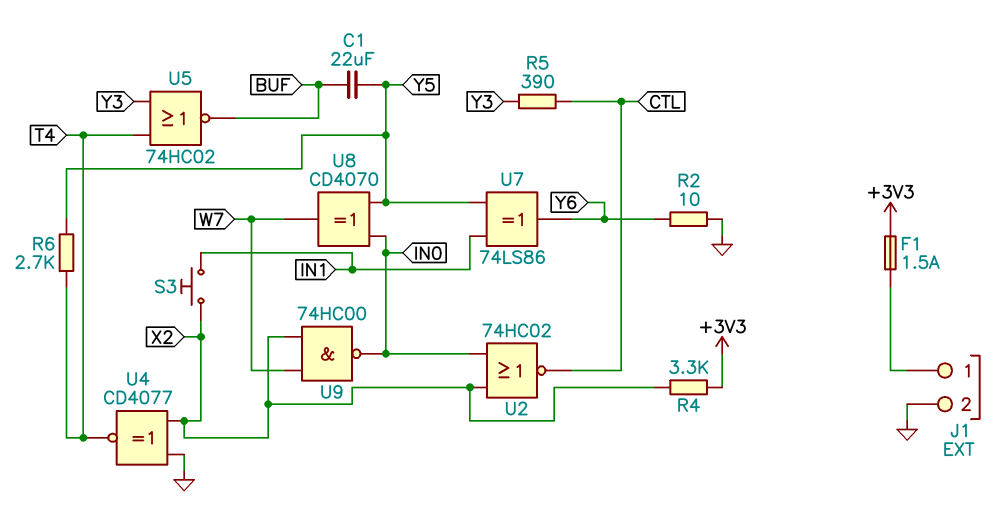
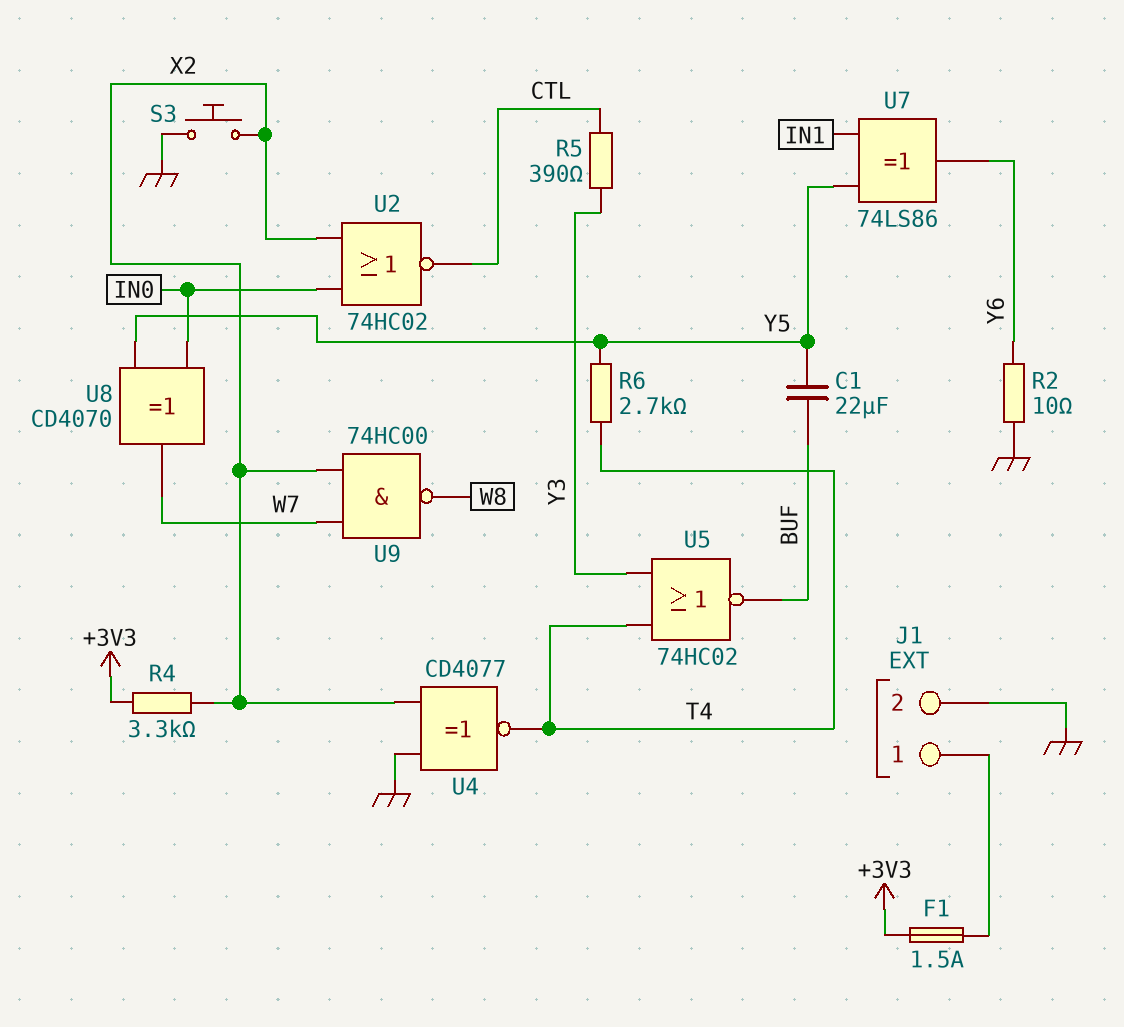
S3: button (IN1, X2) -> button (GND, X2)
U9: NAND 74HC00 (in W7, in X2, out IN0) -> NAND 74HC00 (in W7, in X2, out W8)

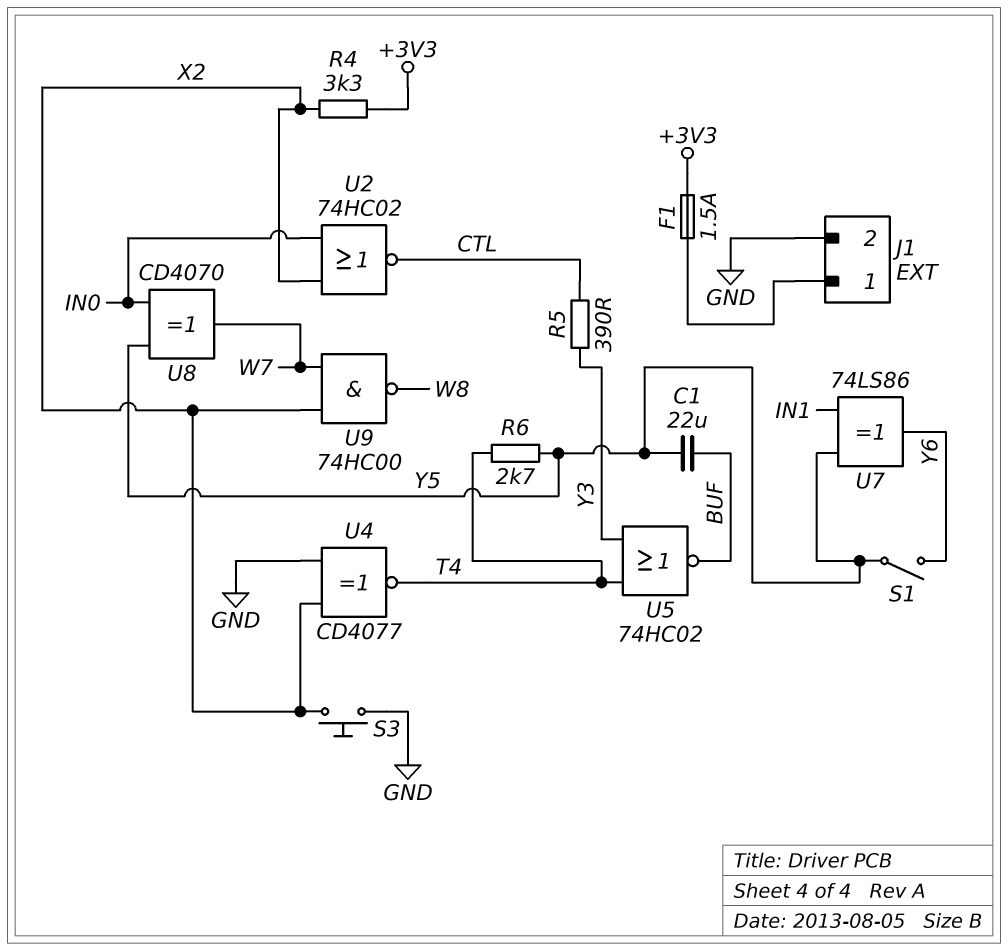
R2: 10 (GND, Y6) -> none
S1: none -> switch (Y5, Y6)

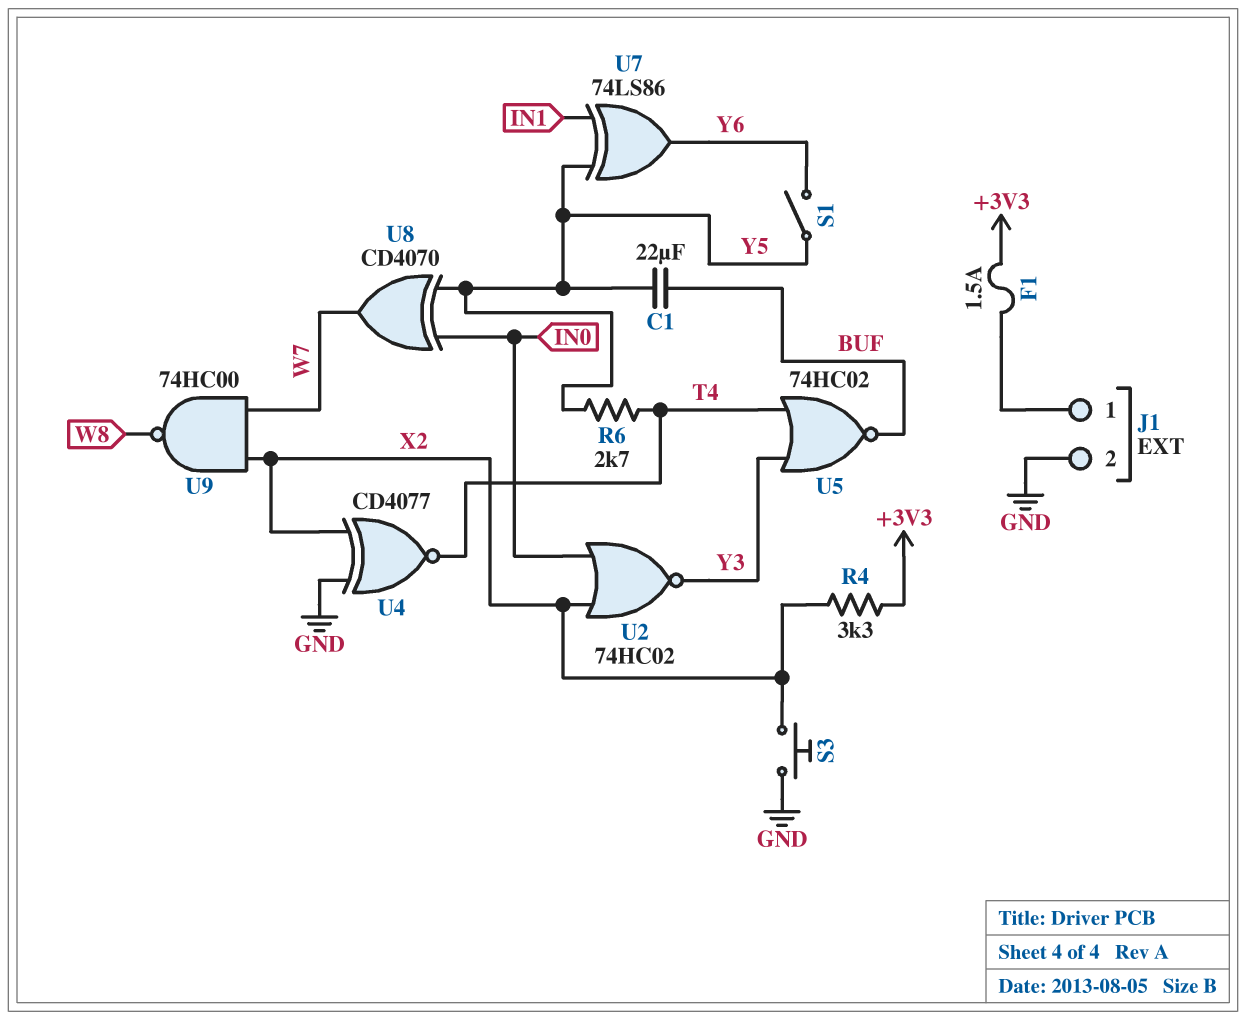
R5: 390 (CTL, Y3) -> none
U2: NOR 74HC02 (in IN0, in X2, out CTL) -> NOR 74HC02 (in IN0, in X2, out Y3)

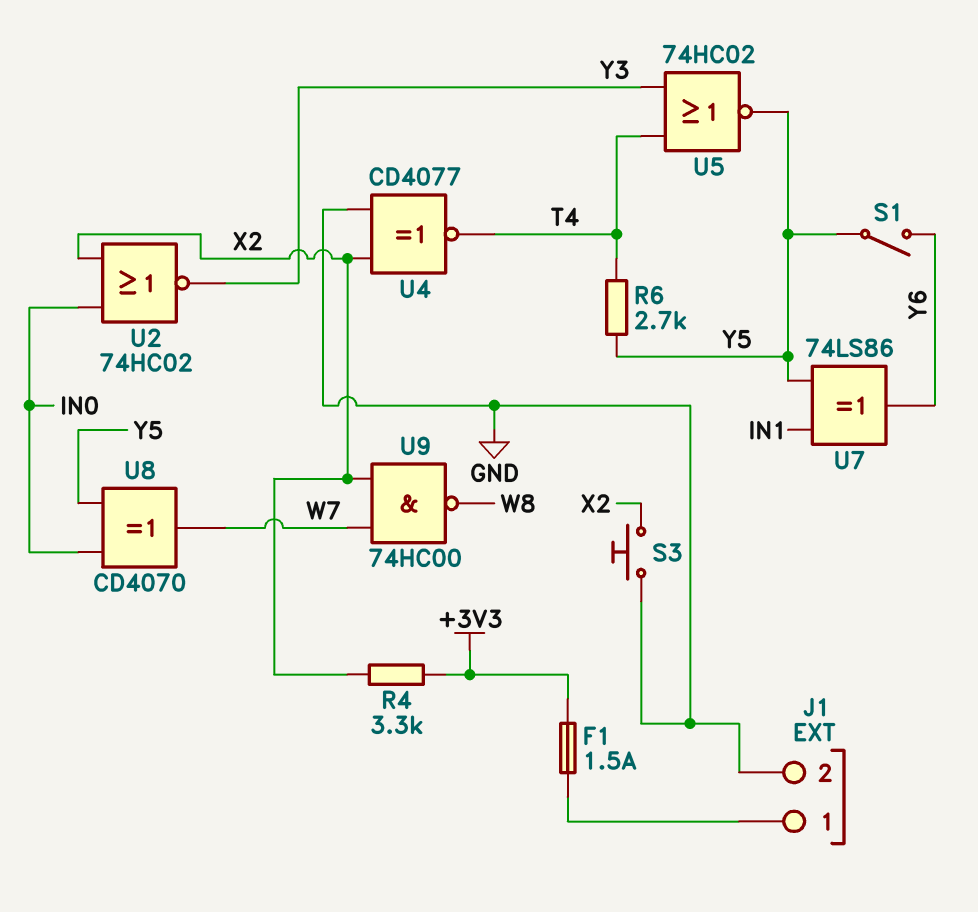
C1: 22uF (BUF, Y5) -> none
U5: NOR 74HC02 (in T4, in Y3, out BUF) -> NOR 74HC02 (in T4, in Y3, out Y5)

